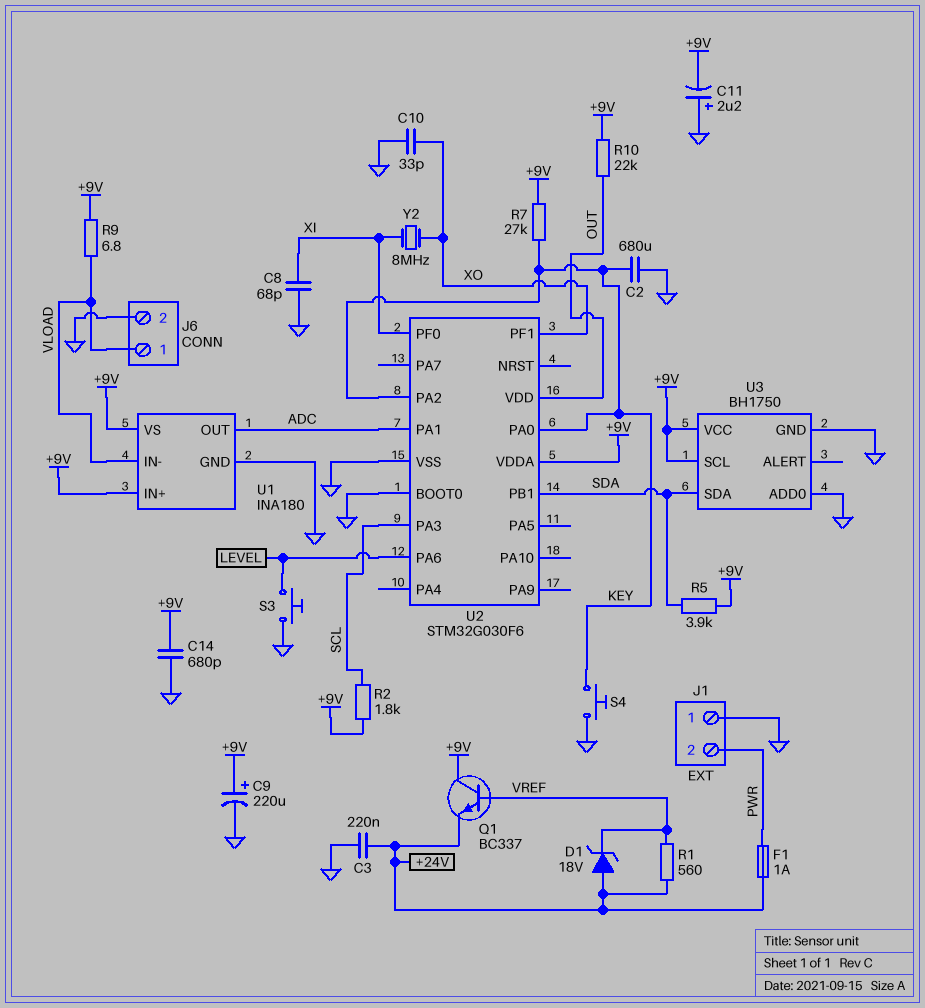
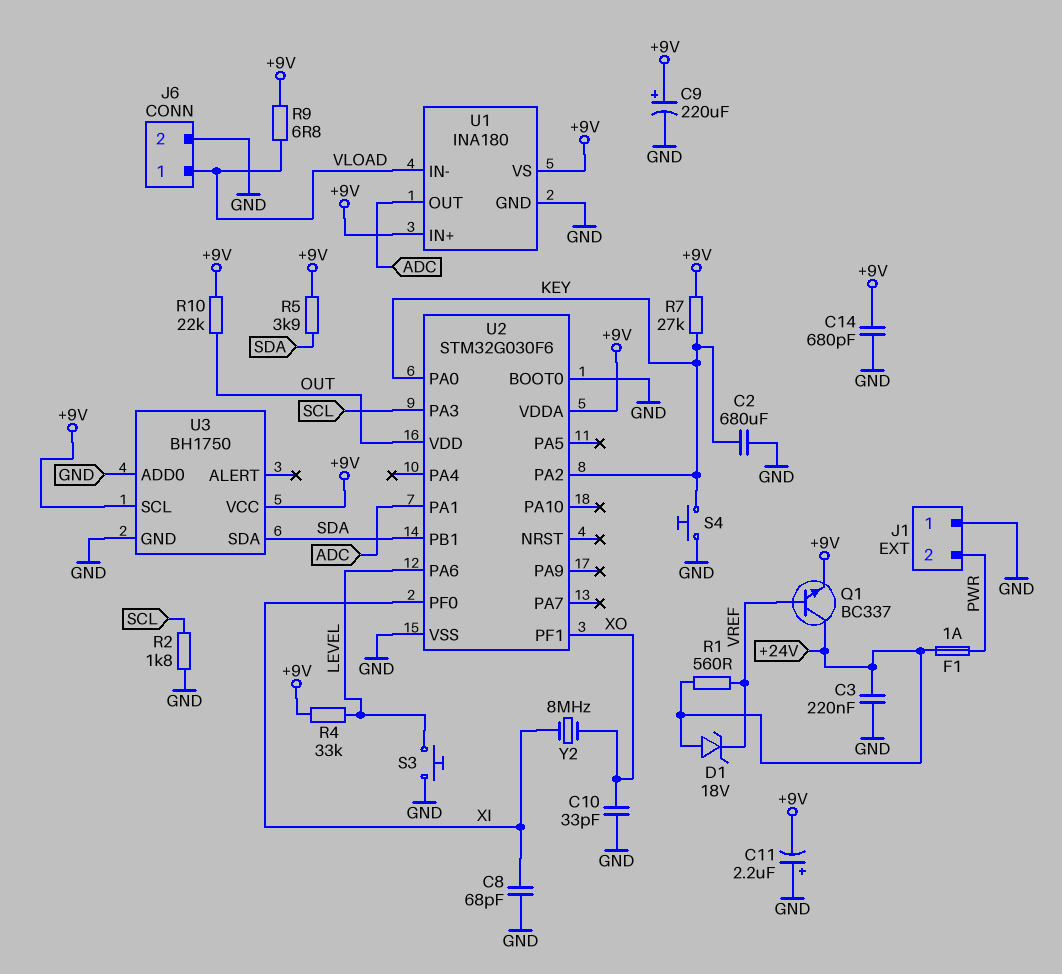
Q1: NPN BC337 (B VREF, C +9V, E +24V) -> NPN BC337 (B VREF, C +24V, E +9V)
R2: 1.8k (+9V, SCL) -> 1.8k (GND, SCL)
R4: none -> 33k (+9V, LEVEL)

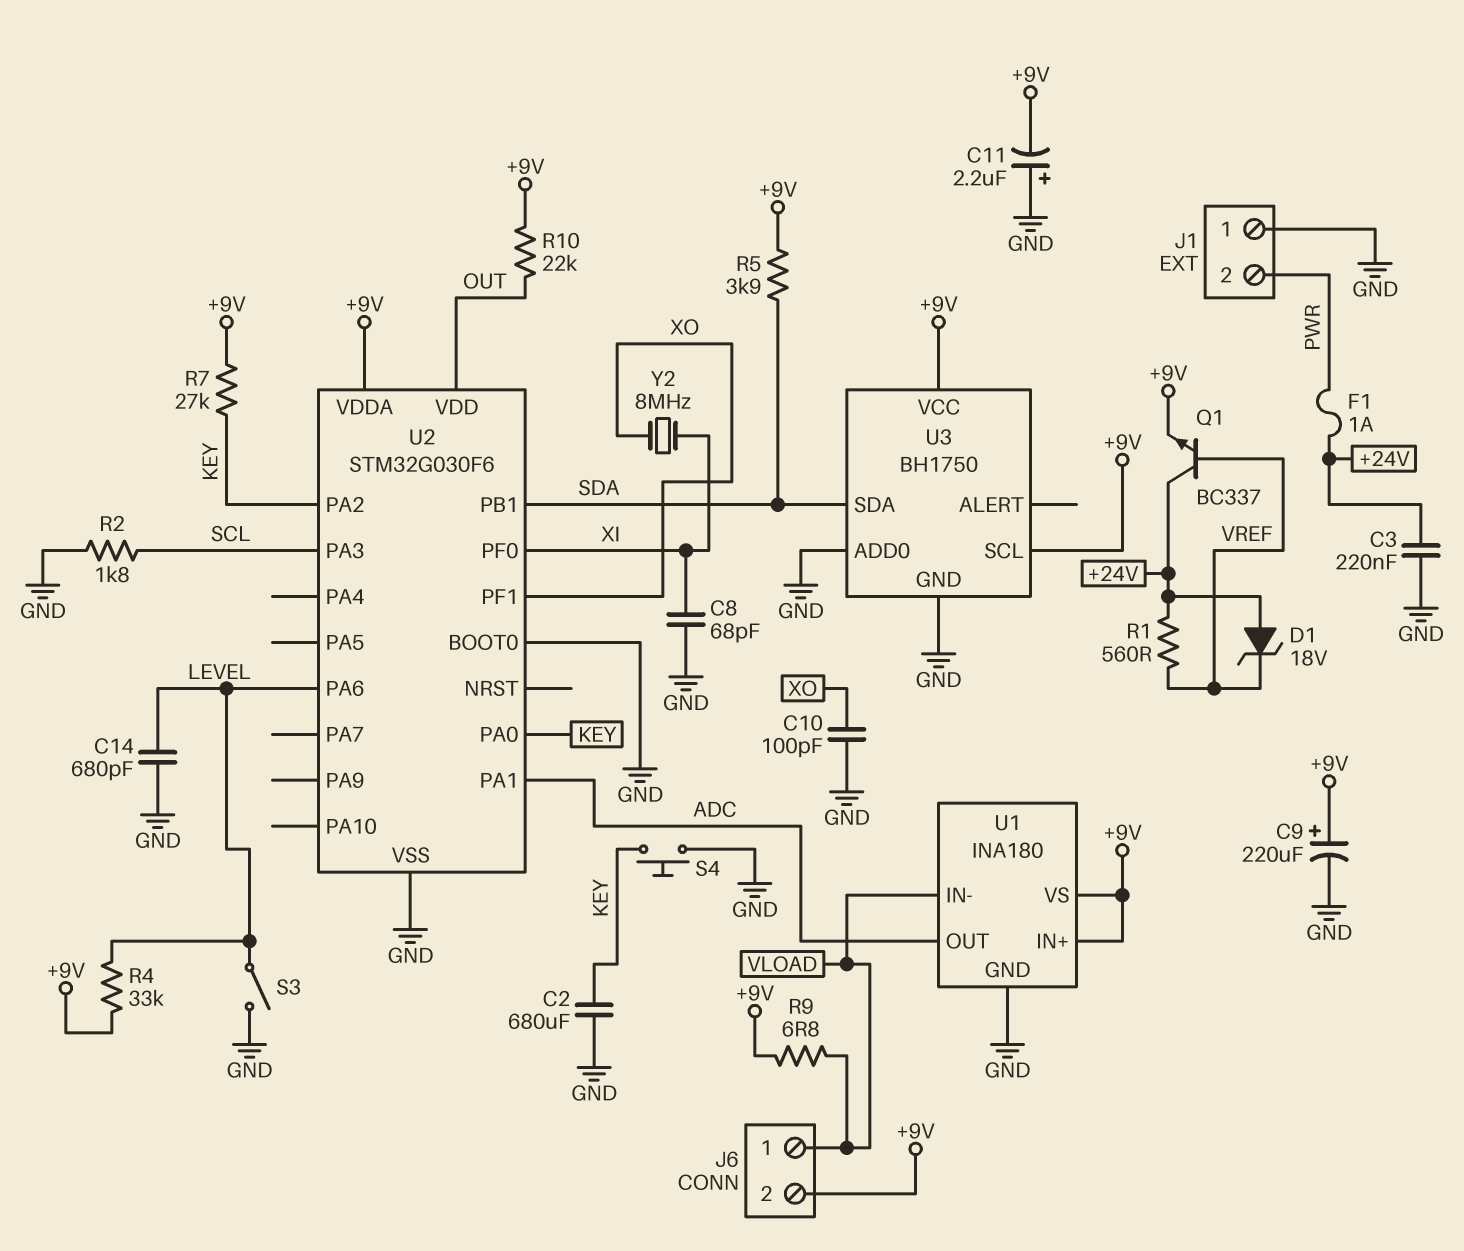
C10: 33pF (GND, XO) -> 100pF (GND, XO)
C14: 680pF (+9V, GND) -> 680pF (GND, LEVEL)
J6 pin 2: GND -> +9V
S3: button (GND, LEVEL) -> switch (GND, LEVEL)

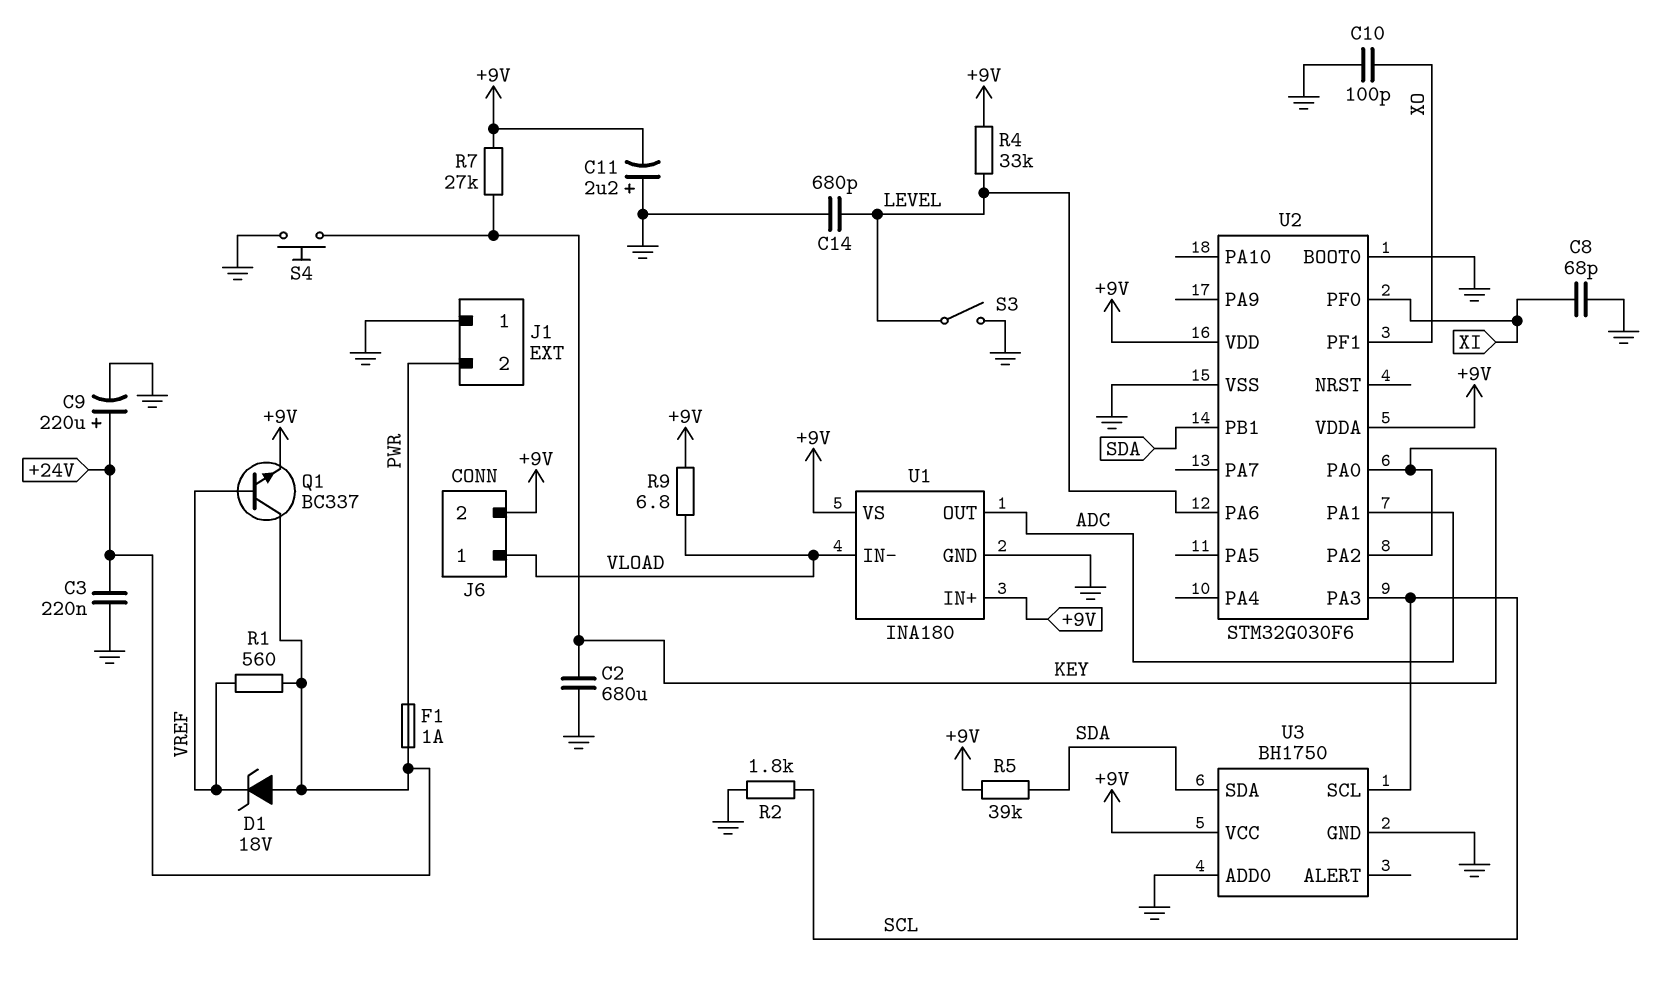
C9: 220uF (plus +9V, minus GND) -> 220uF (plus +24V, minus GND)
R5: 3.9k (+9V, SDA) -> 39k (+9V, SDA)
R10: 22k (+9V, OUT) -> none
U2 pin VDD: OUT -> +9V
U3 pin SCL: +9V -> SCL
Y2: 8MHz (XI, XO) -> none

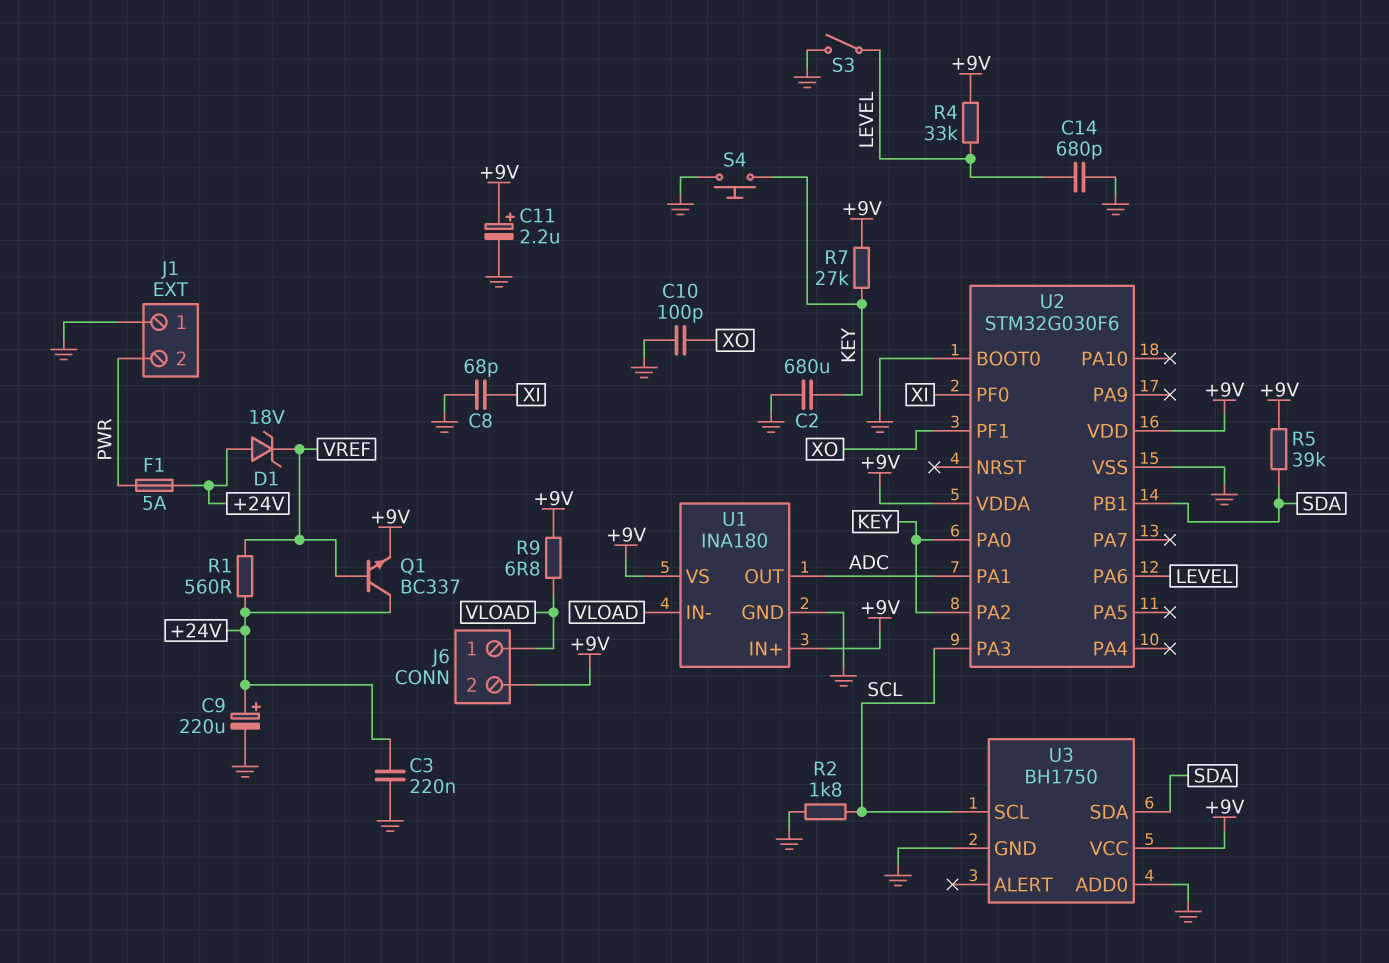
C11: 2.2uF (plus GND, minus +9V) -> 2.2uF (plus +9V, minus GND)
F1: 1A (+24V, PWR) -> 5A (+24V, PWR)

